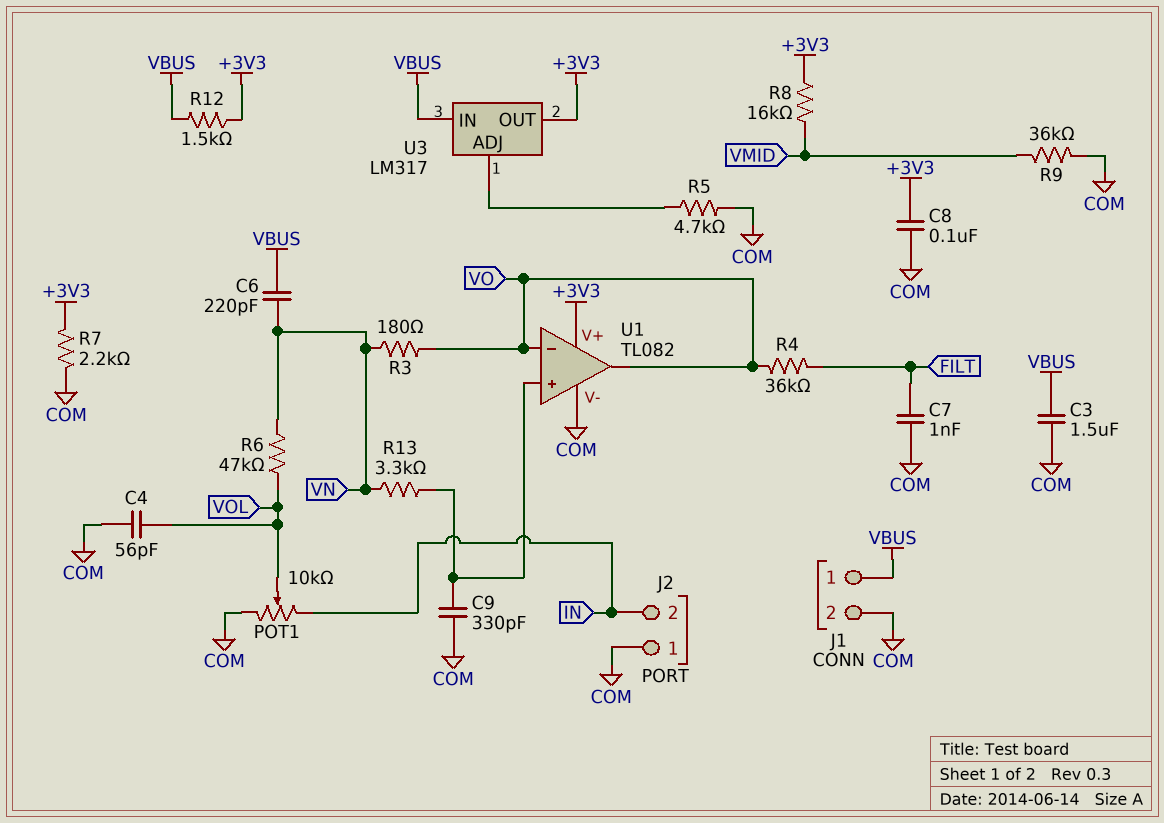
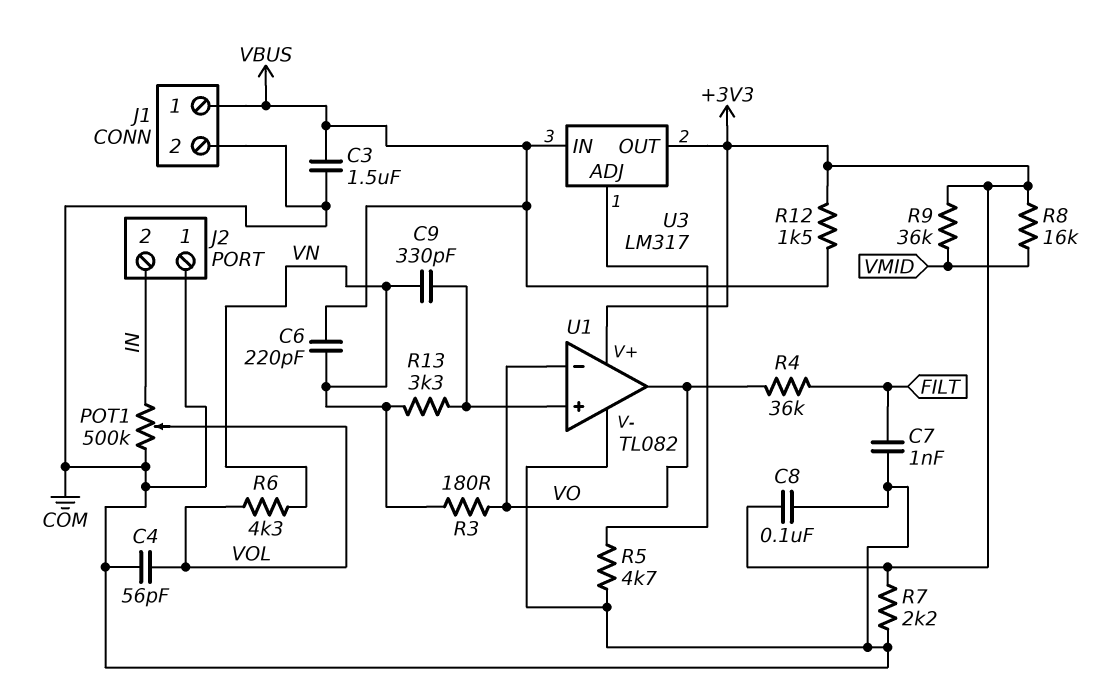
C9: 330pF (COM, U1/in+) -> 330pF (U1/in+, VN)
POT1: 10k (COM, IN, wiper VOL) -> 500k (COM, IN, wiper VOL)
R6: 47k (VN, VOL) -> 4.3k (VN, VOL)
R9: 36k (COM, VMID) -> 36k (+3V3, VMID)

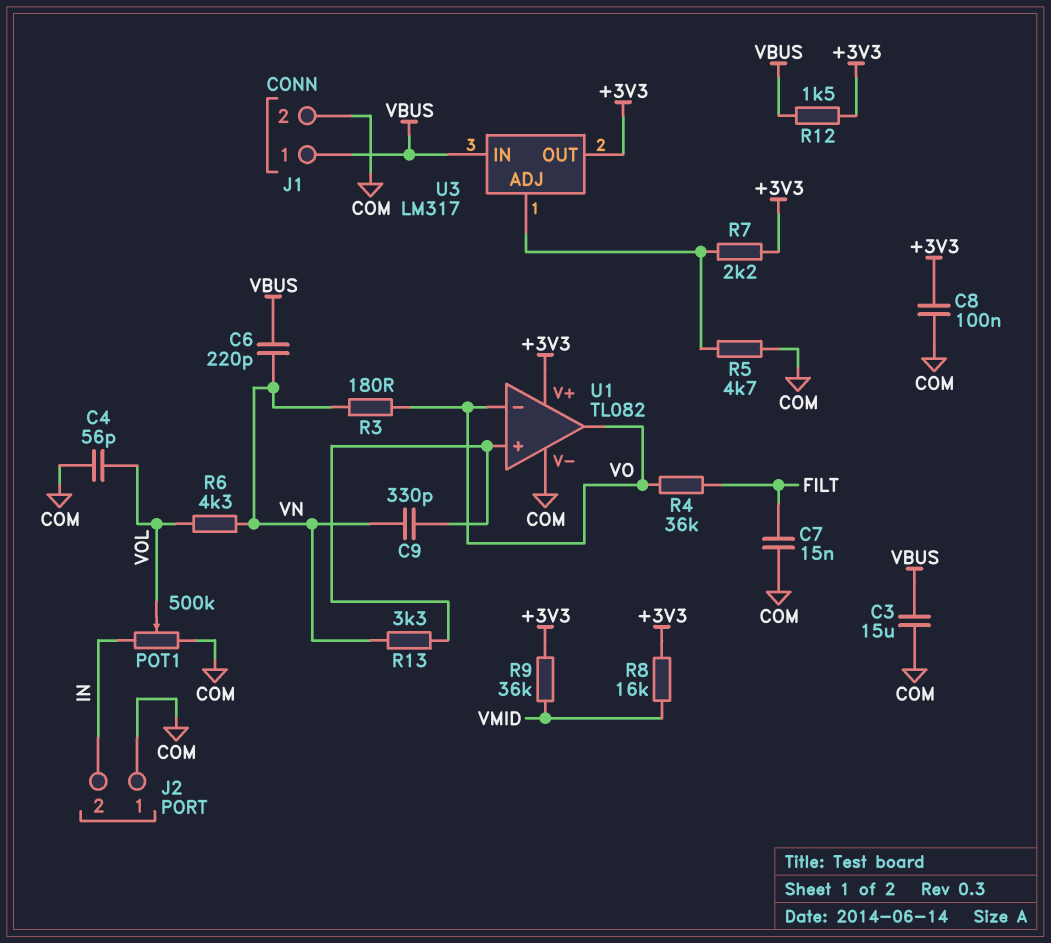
C3: 1.5uF (COM, VBUS) -> 15uF (COM, VBUS)
C7: 1nF (COM, FILT) -> 15nF (COM, FILT)
R7: 2.2k (+3V3, COM) -> 2.2k (+3V3, U3/ADJ)

